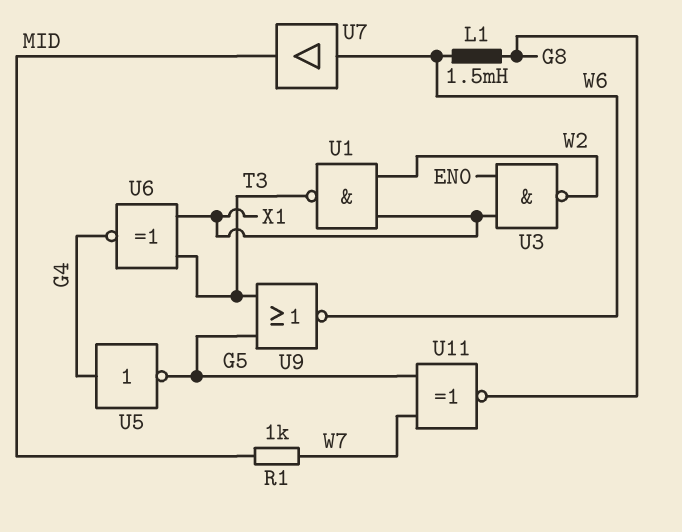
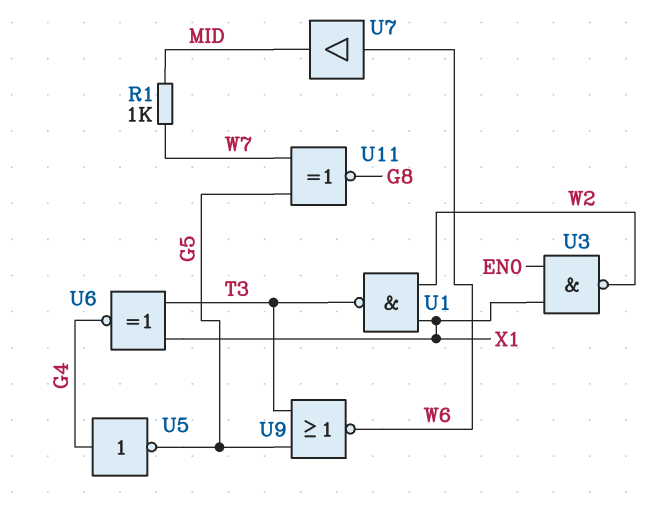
L1: 1.5mH (G8, W6) -> none

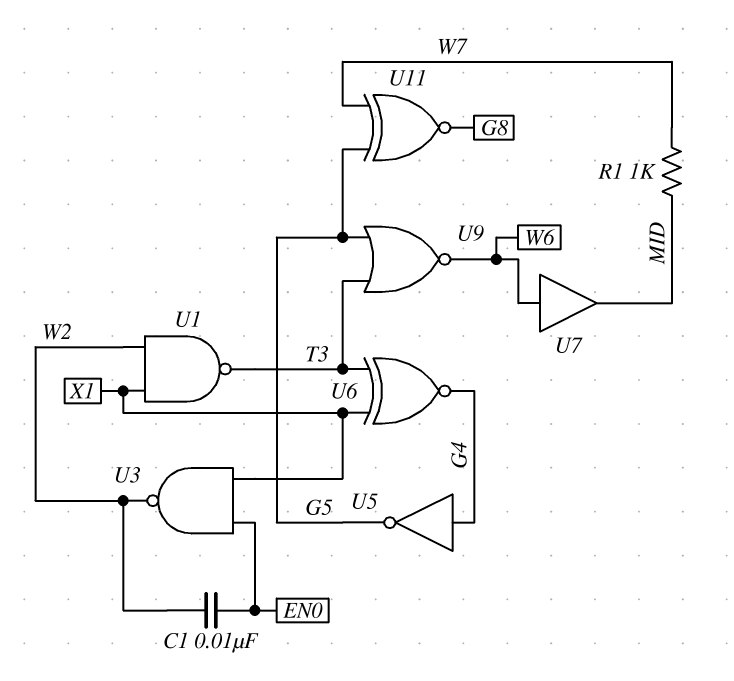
C1: none -> 10nF (EN0, W2)

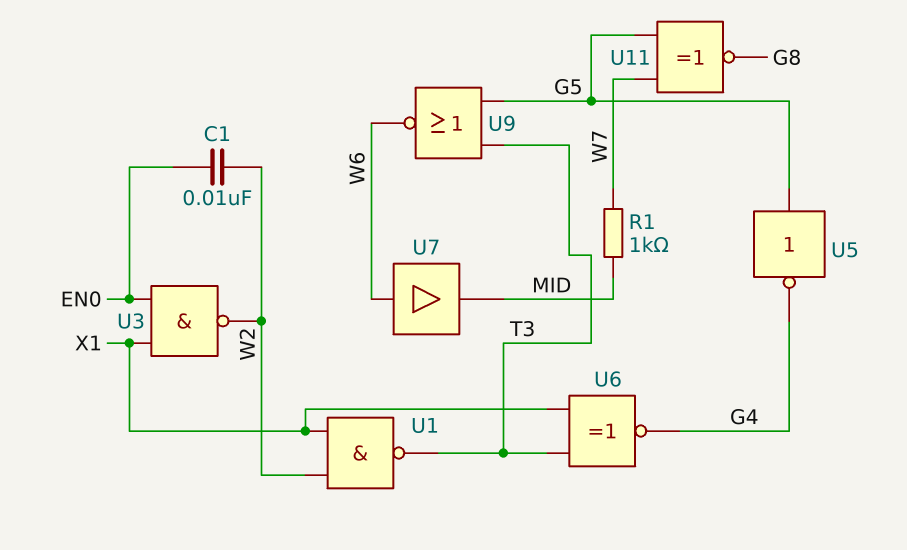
U5: NOT (in G4, out G5) -> NOT (in G5, out G4)

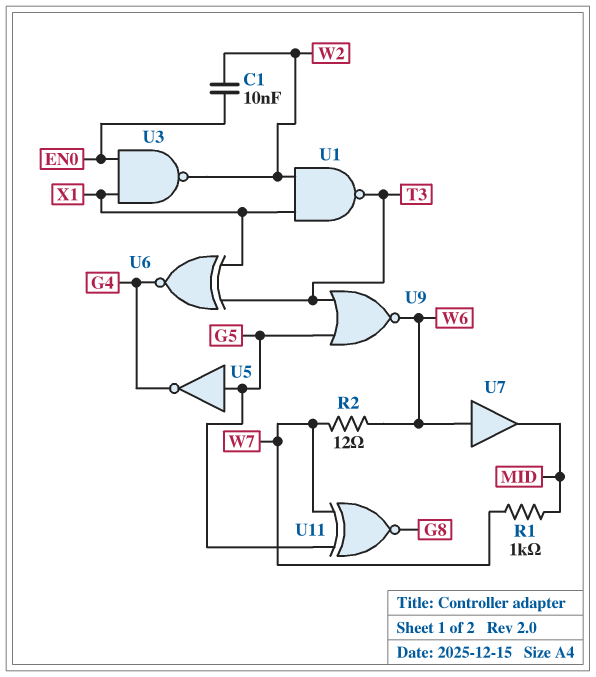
R2: none -> 12 (W6, W7)

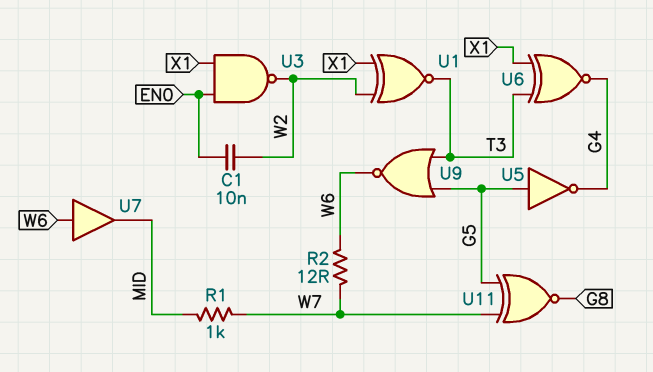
U1: NAND (in W2, in X1, out T3) -> XNOR (in W2, in X1, out T3)

